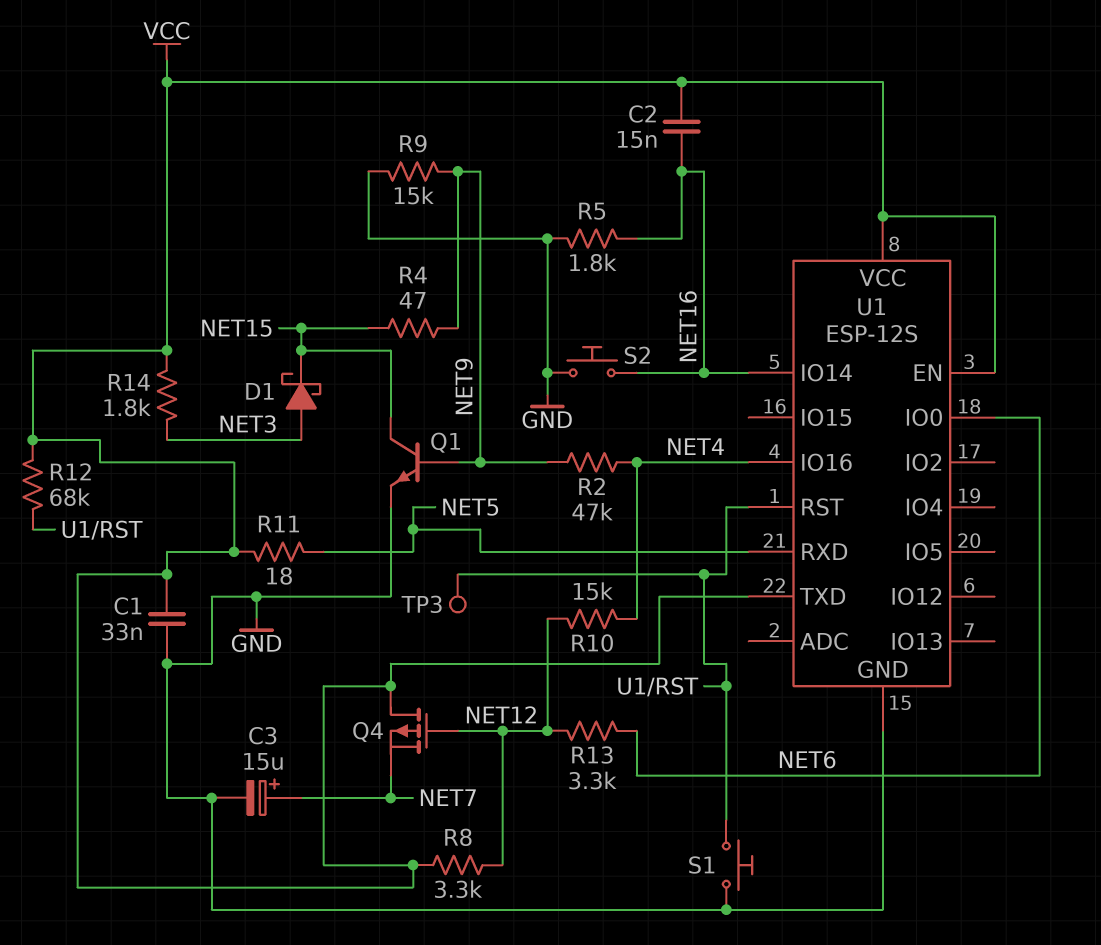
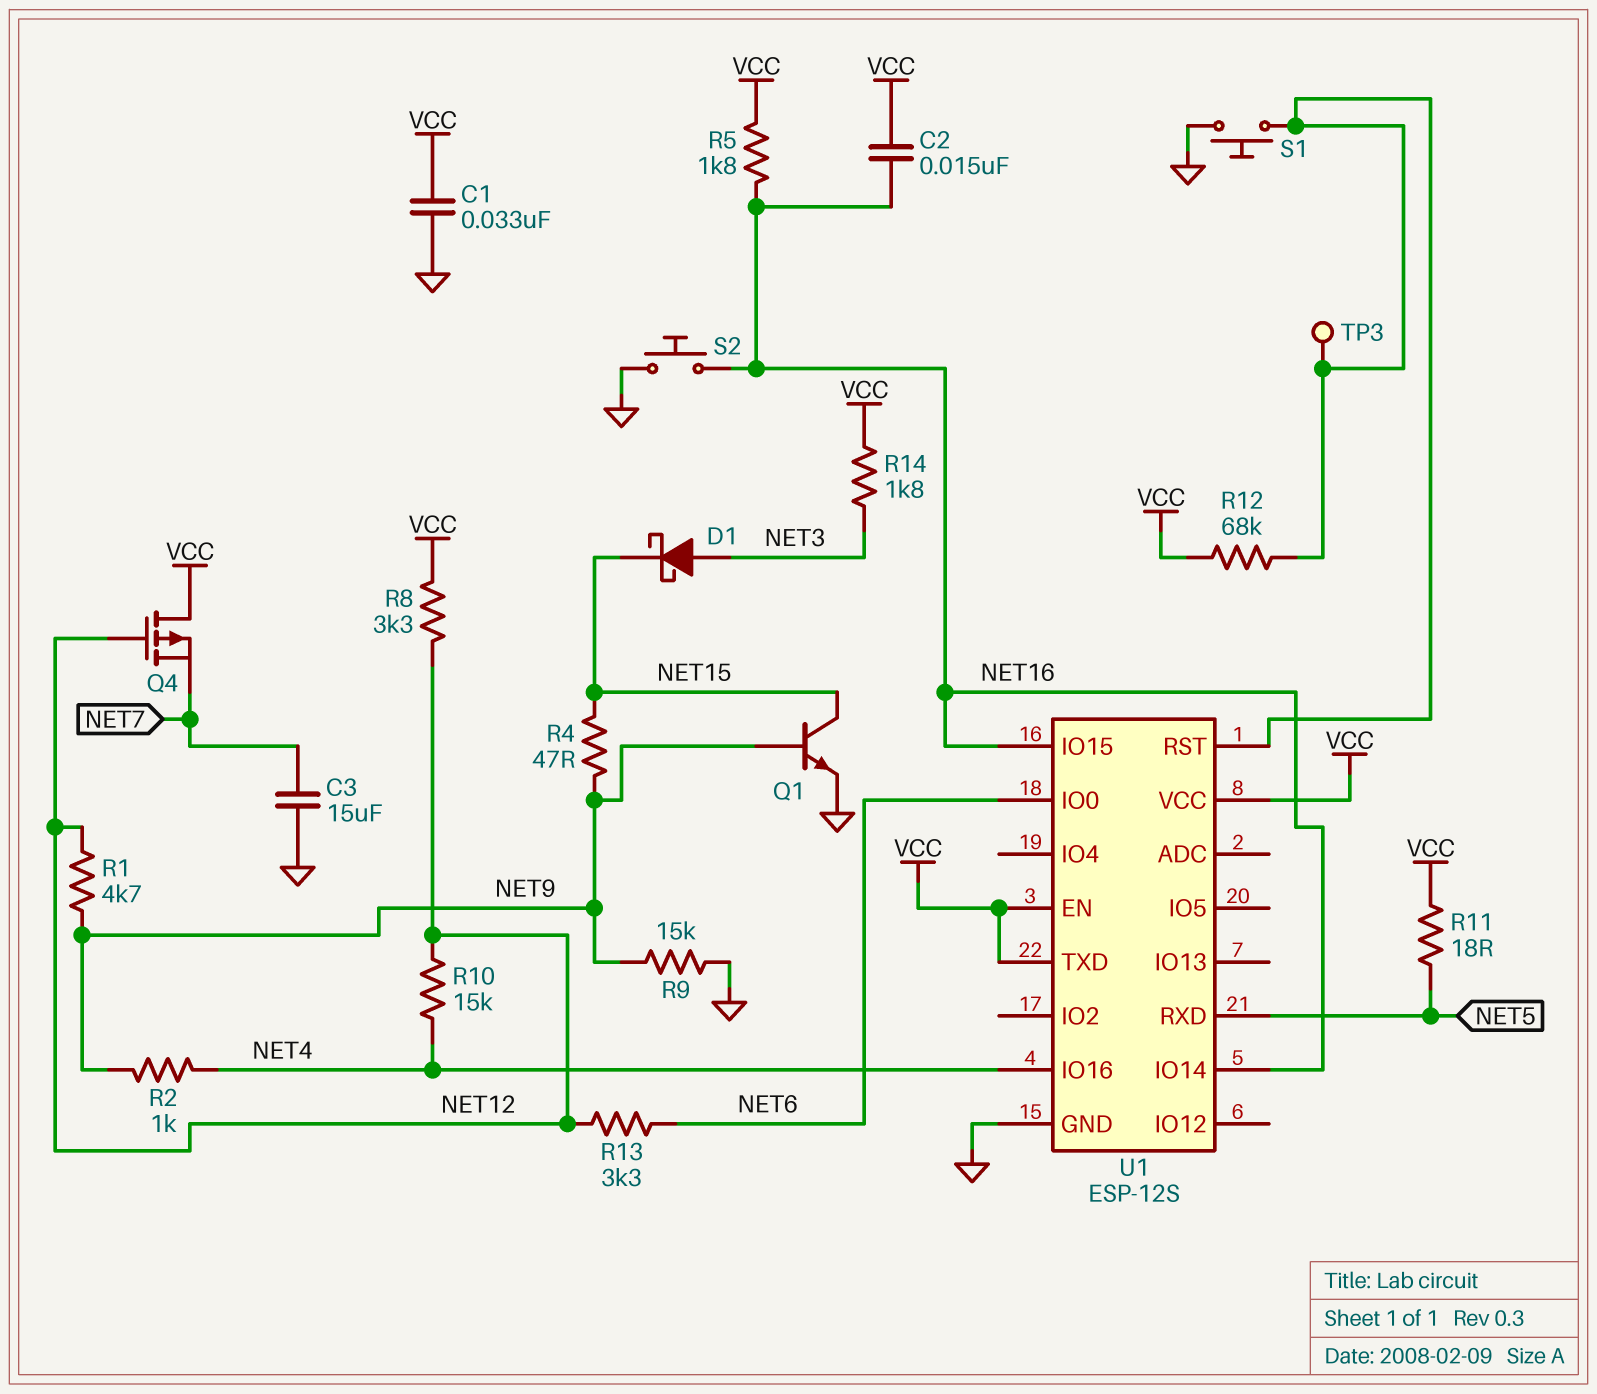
C3: 15uF (plus NET7, minus GND) -> 15uF (GND, NET7)
R1: none -> 4.7k (NET9, NET12)
R2: 47k (NET4, NET9) -> 1k (NET4, NET9)
R5: 1.8k (GND, NET16) -> 1.8k (NET16, VCC)
U1 pin IO15: none -> NET16

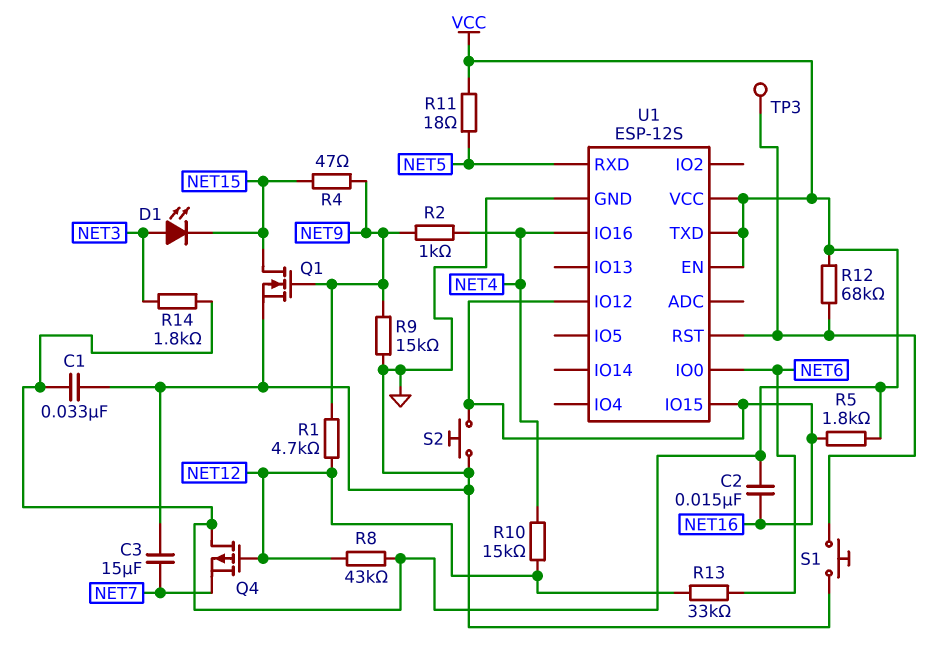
D1: schottky (A NET3, K NET15) -> LED (A NET3, K NET15)
Q1: NPN (B NET9, C NET15, E GND) -> NMOS (G NET9, D NET15, S GND)
R8: 3.3k (NET12, VCC) -> 43k (NET12, VCC)
R13: 3.3k (NET6, NET12) -> 33k (NET6, NET12)
U1 pin IO12: none -> NET16
U1 pin IO14: NET16 -> none

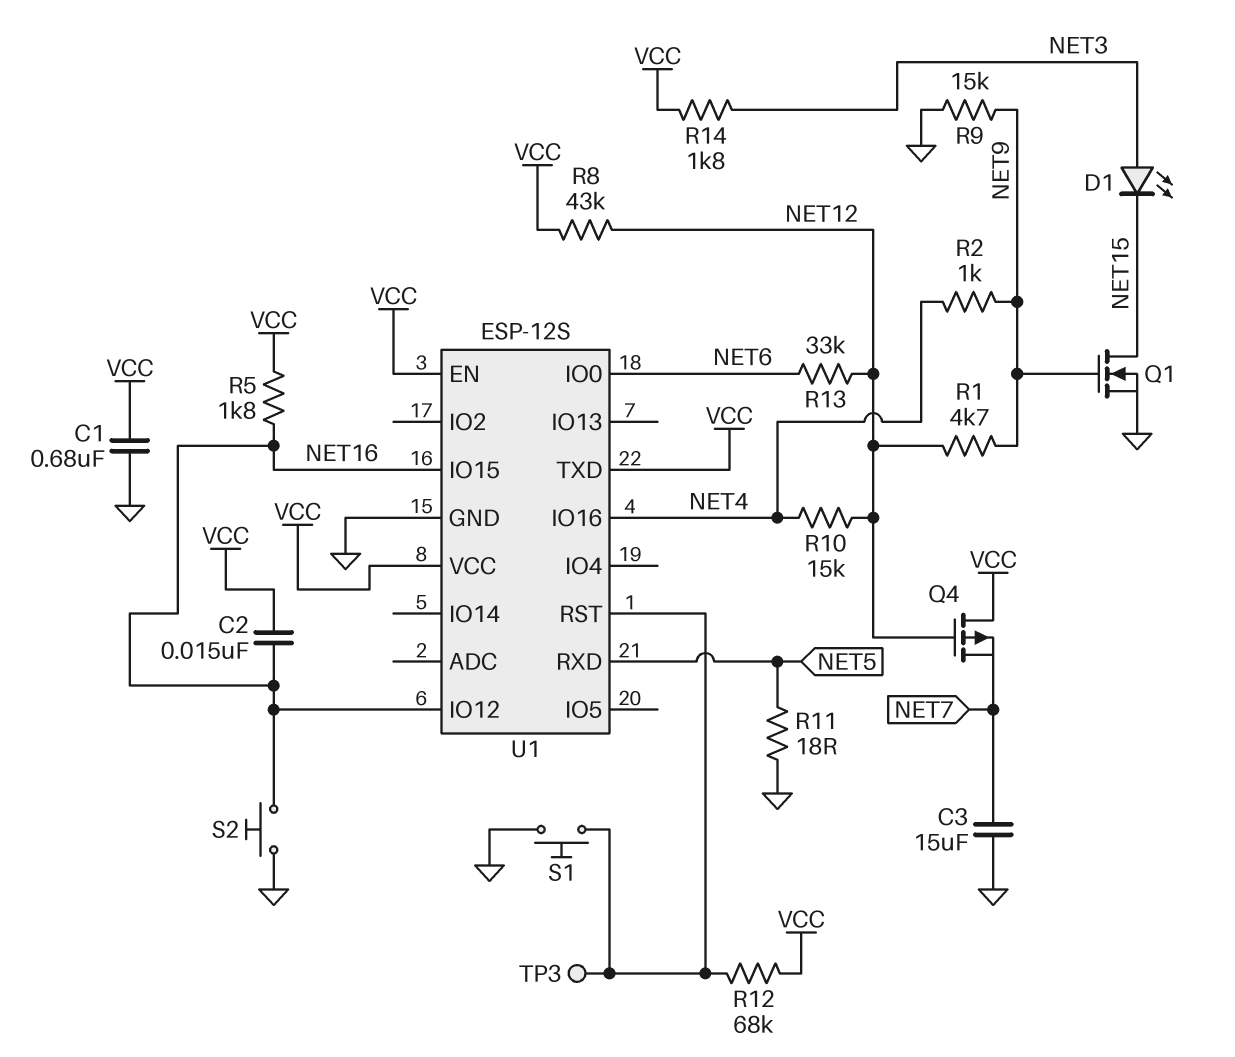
C1: 33nF (GND, VCC) -> 680nF (GND, VCC)
R4: 47 (NET9, NET15) -> none
R11: 18 (NET5, VCC) -> 18 (GND, NET5)

